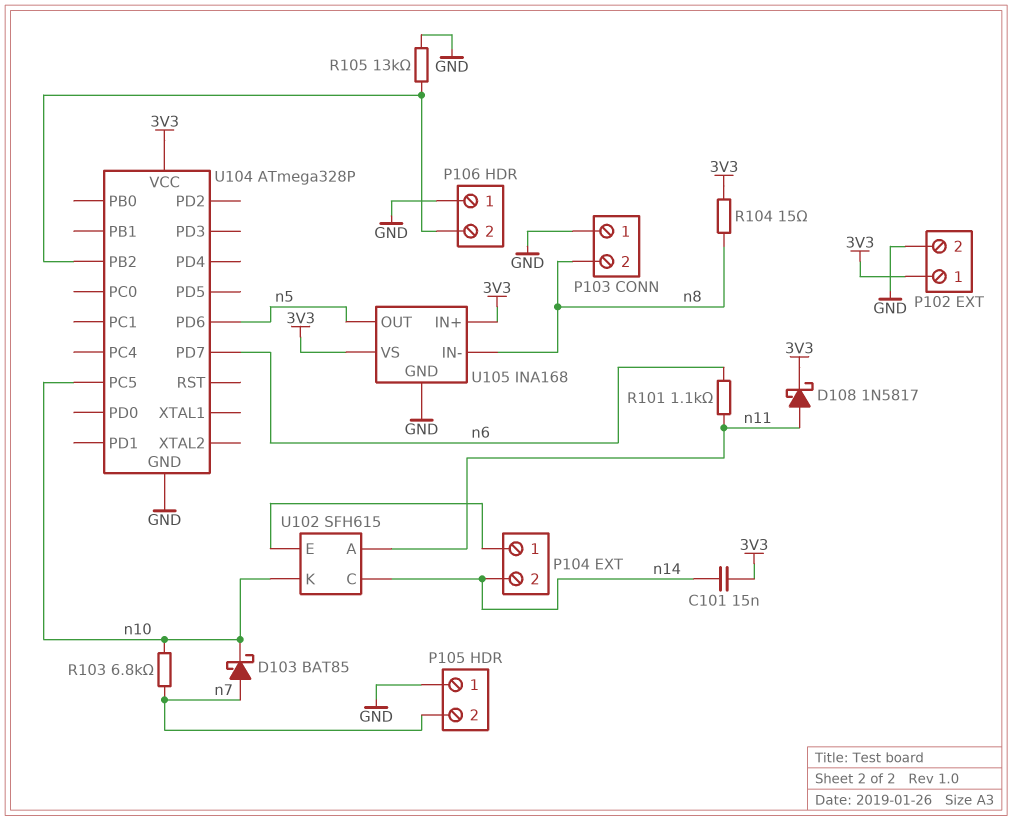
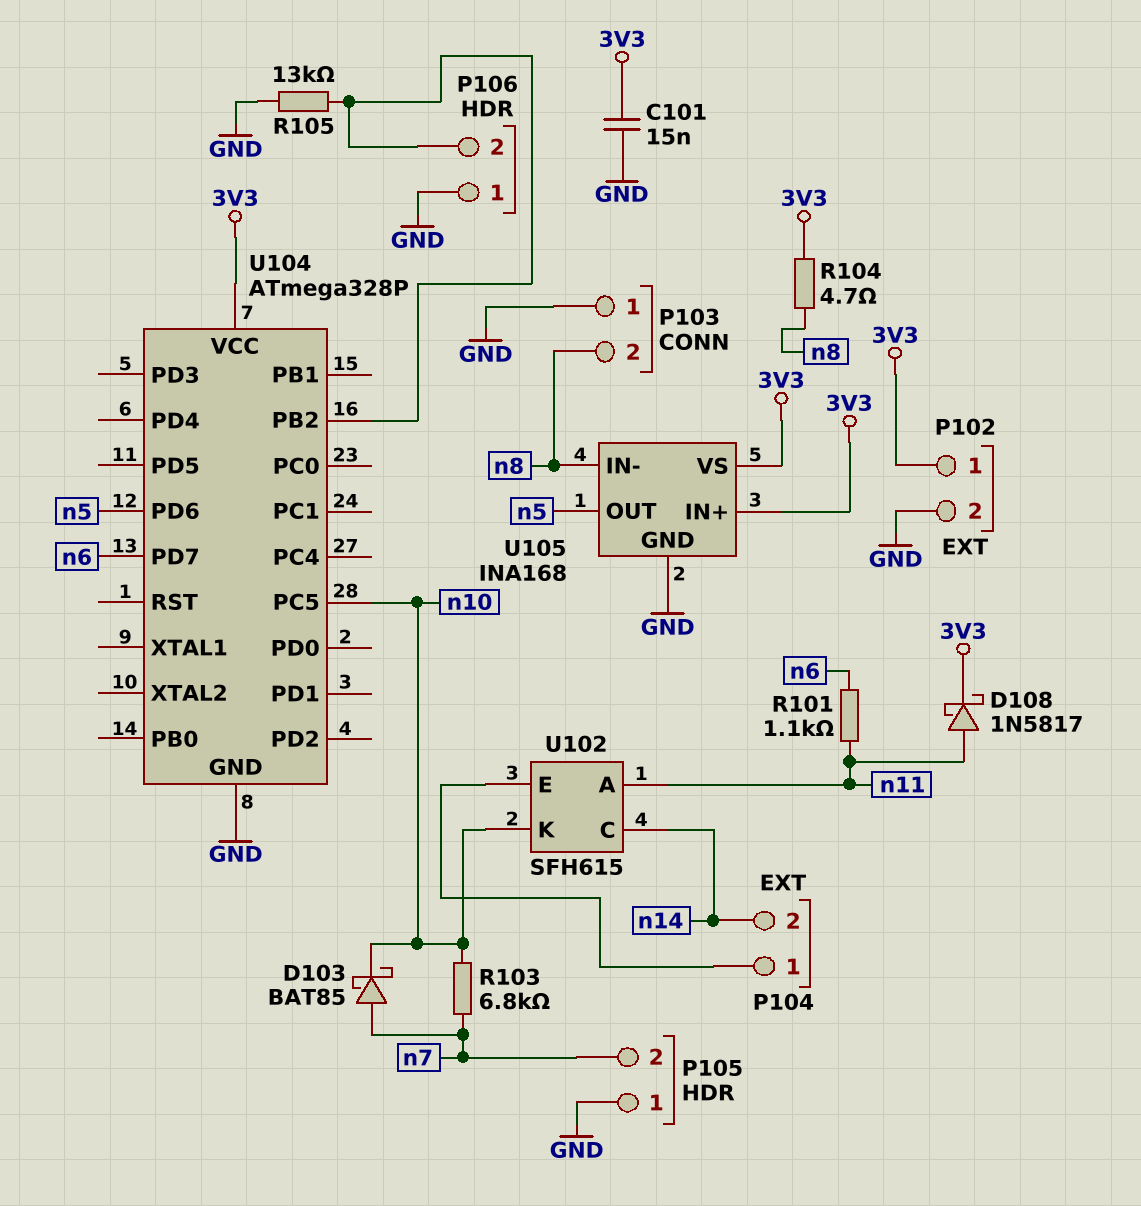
C101: 15nF (3V3, n14) -> 15nF (3V3, GND)
R104: 15 (3V3, n8) -> 4.7 (3V3, n8)

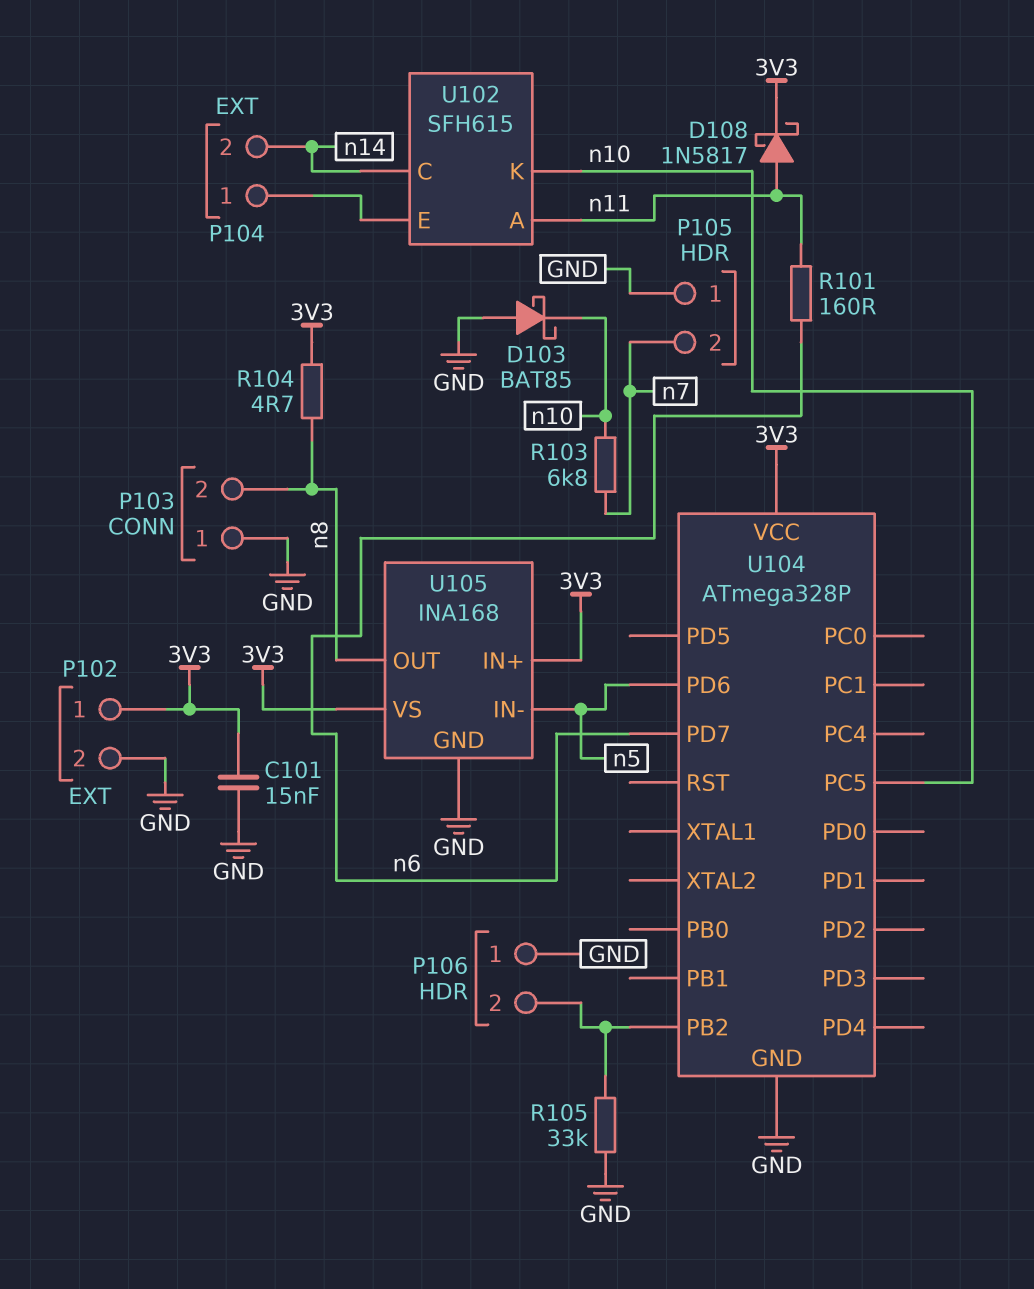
D103: schottky BAT85 (A n7, K n10) -> schottky BAT85 (A GND, K n10)
R101: 1.1k (n6, n11) -> 160 (n6, n11)
R105: 13k (GND, P106/2) -> 33k (GND, P106/2)
U105 pin IN-: n8 -> n5
U105 pin OUT: n5 -> n8

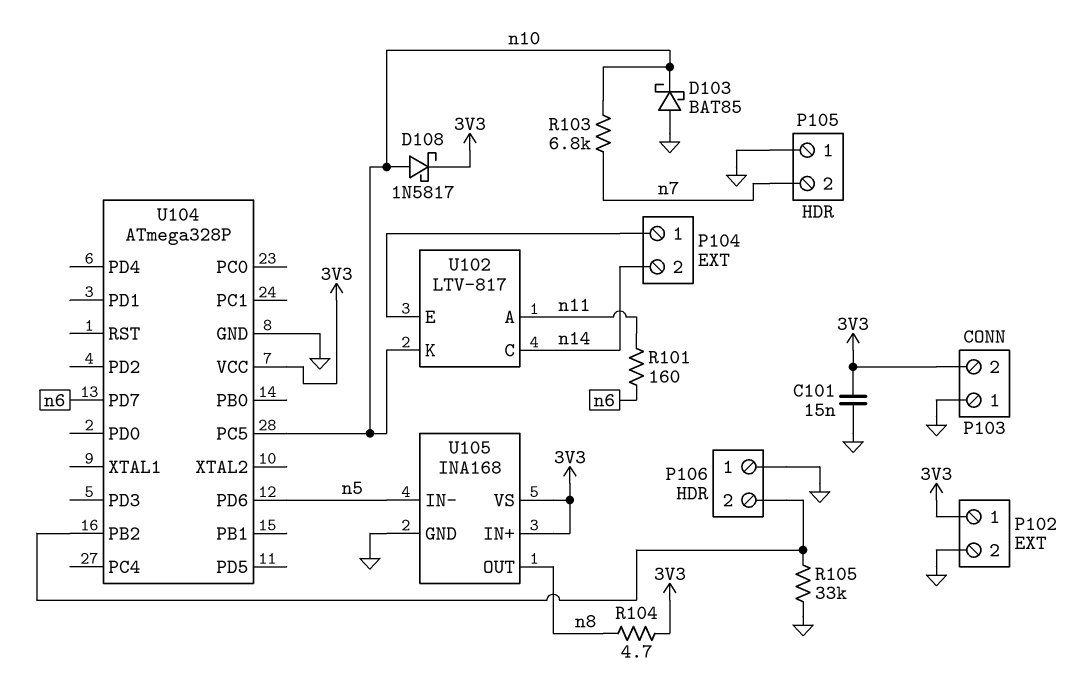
D108: schottky 1N5817 (A n11, K 3V3) -> schottky 1N5817 (A n10, K 3V3)
P103 pin 2: n8 -> 3V3
U102: SFH615 -> LTV-817

